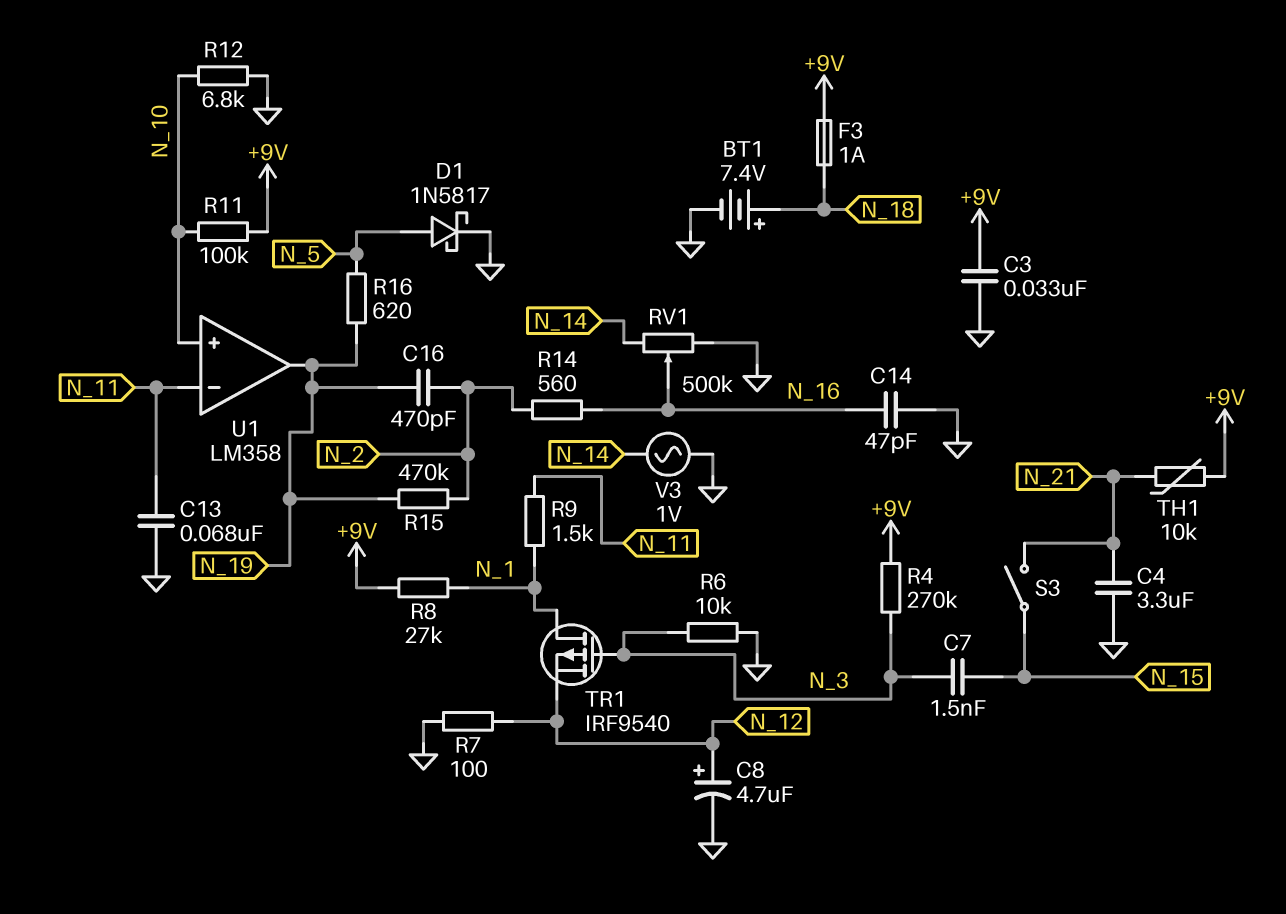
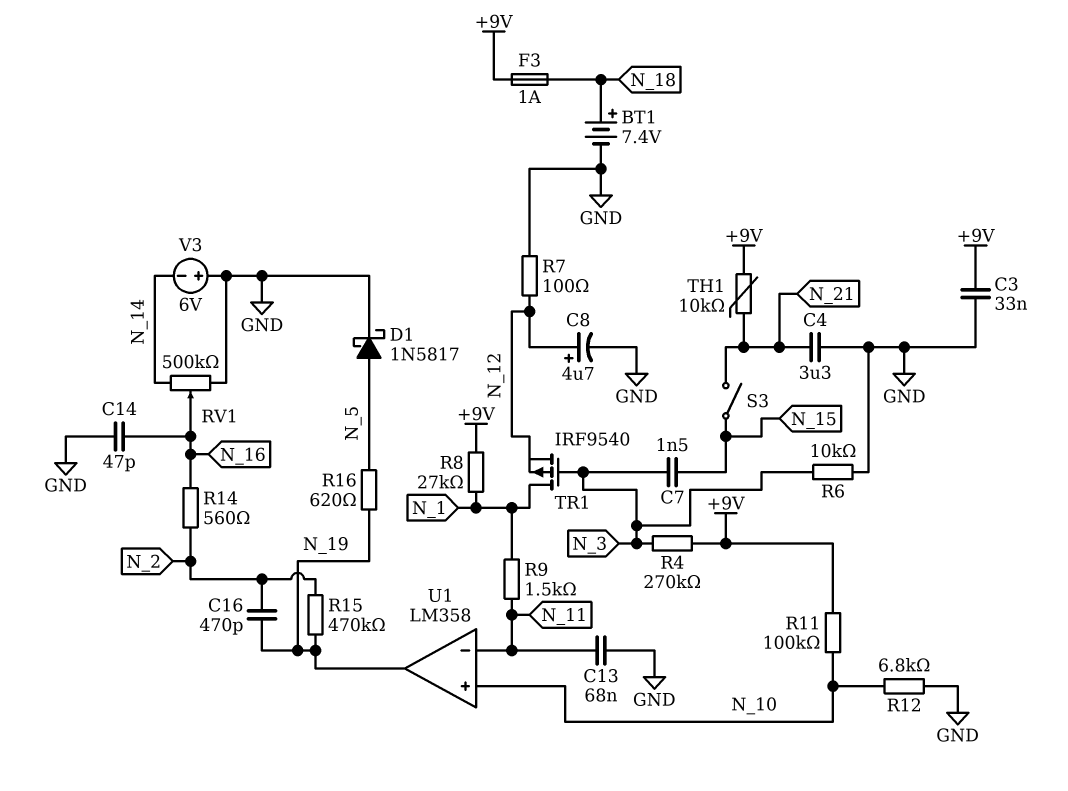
V3: AC 1V (GND, N_14) -> 6V (plus GND, minus N_14)

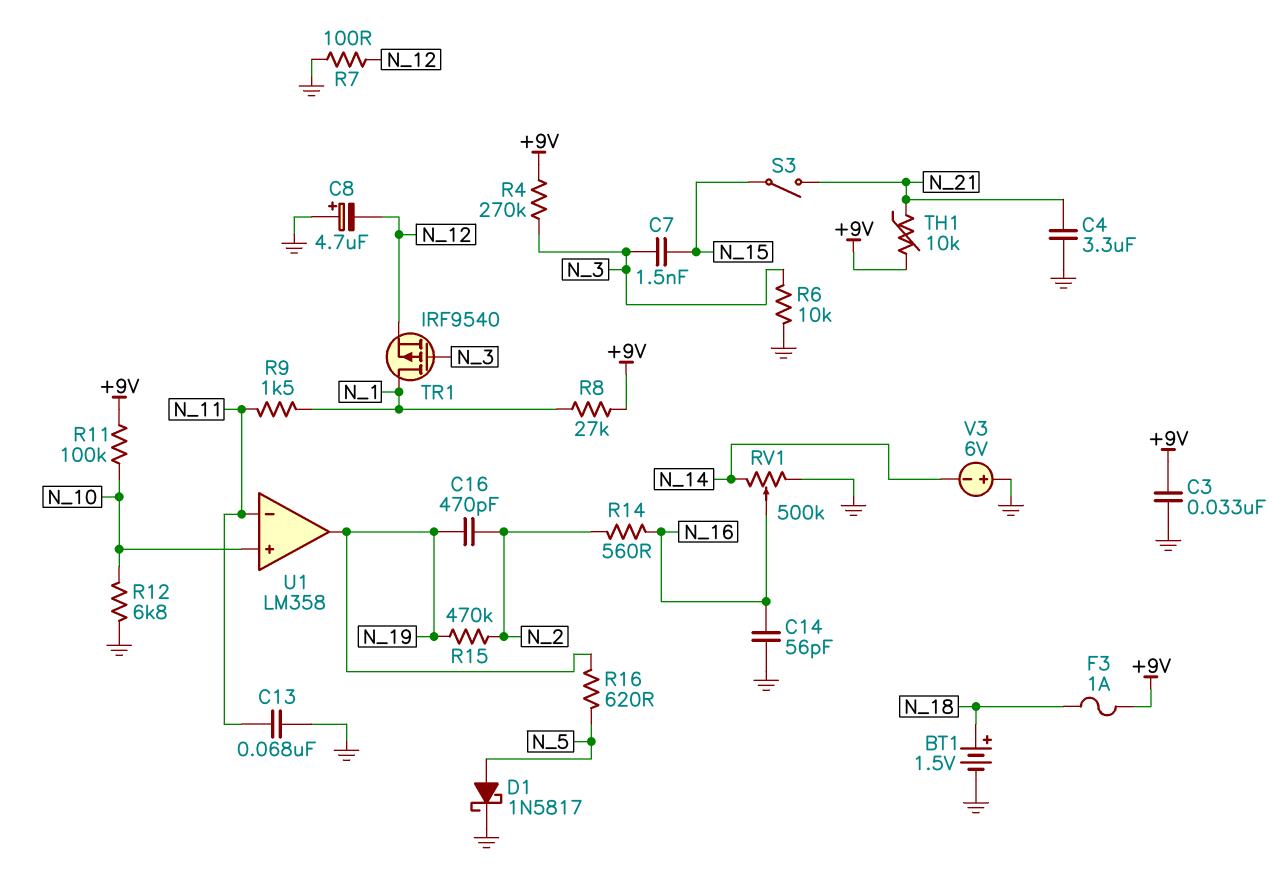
BT1: 7.4V (plus N_18, minus GND) -> 1.5V (plus N_18, minus GND)
C8: 4.7uF (plus N_12, minus GND) -> 4.7uF (plus GND, minus N_12)
C14: 47pF (GND, N_16) -> 56pF (GND, N_16)

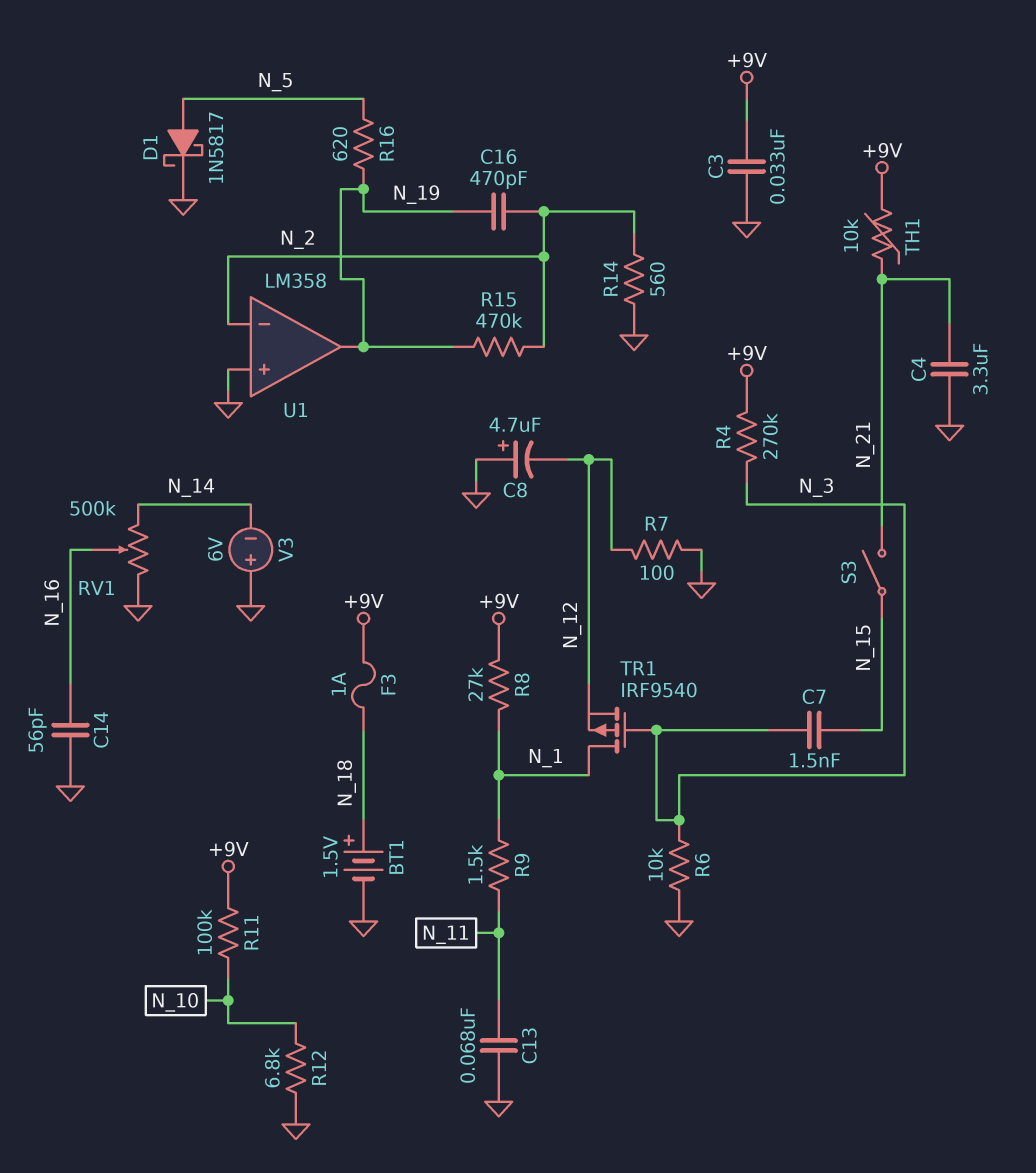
R14: 560 (N_2, N_16) -> 560 (GND, N_2)
U1 pin in+: N_10 -> GND
U1 pin in-: N_11 -> N_2

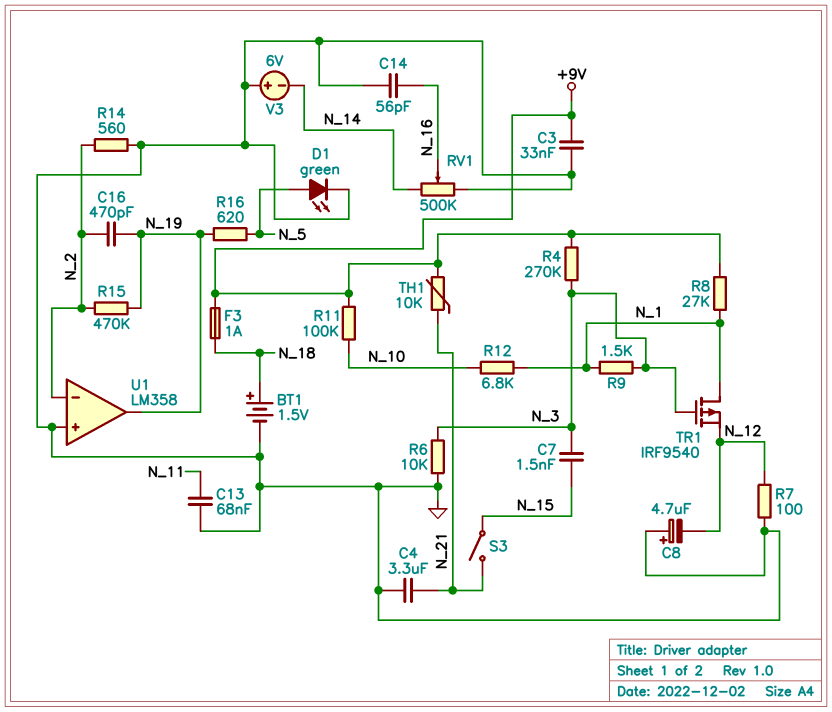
D1: schottky 1N5817 (A N_5, K GND) -> LED green (A N_5, K GND)
R9: 1.5k (N_1, N_11) -> 1.5k (N_1, N_3)
R12: 6.8k (GND, N_10) -> 6.8k (N_1, N_10)

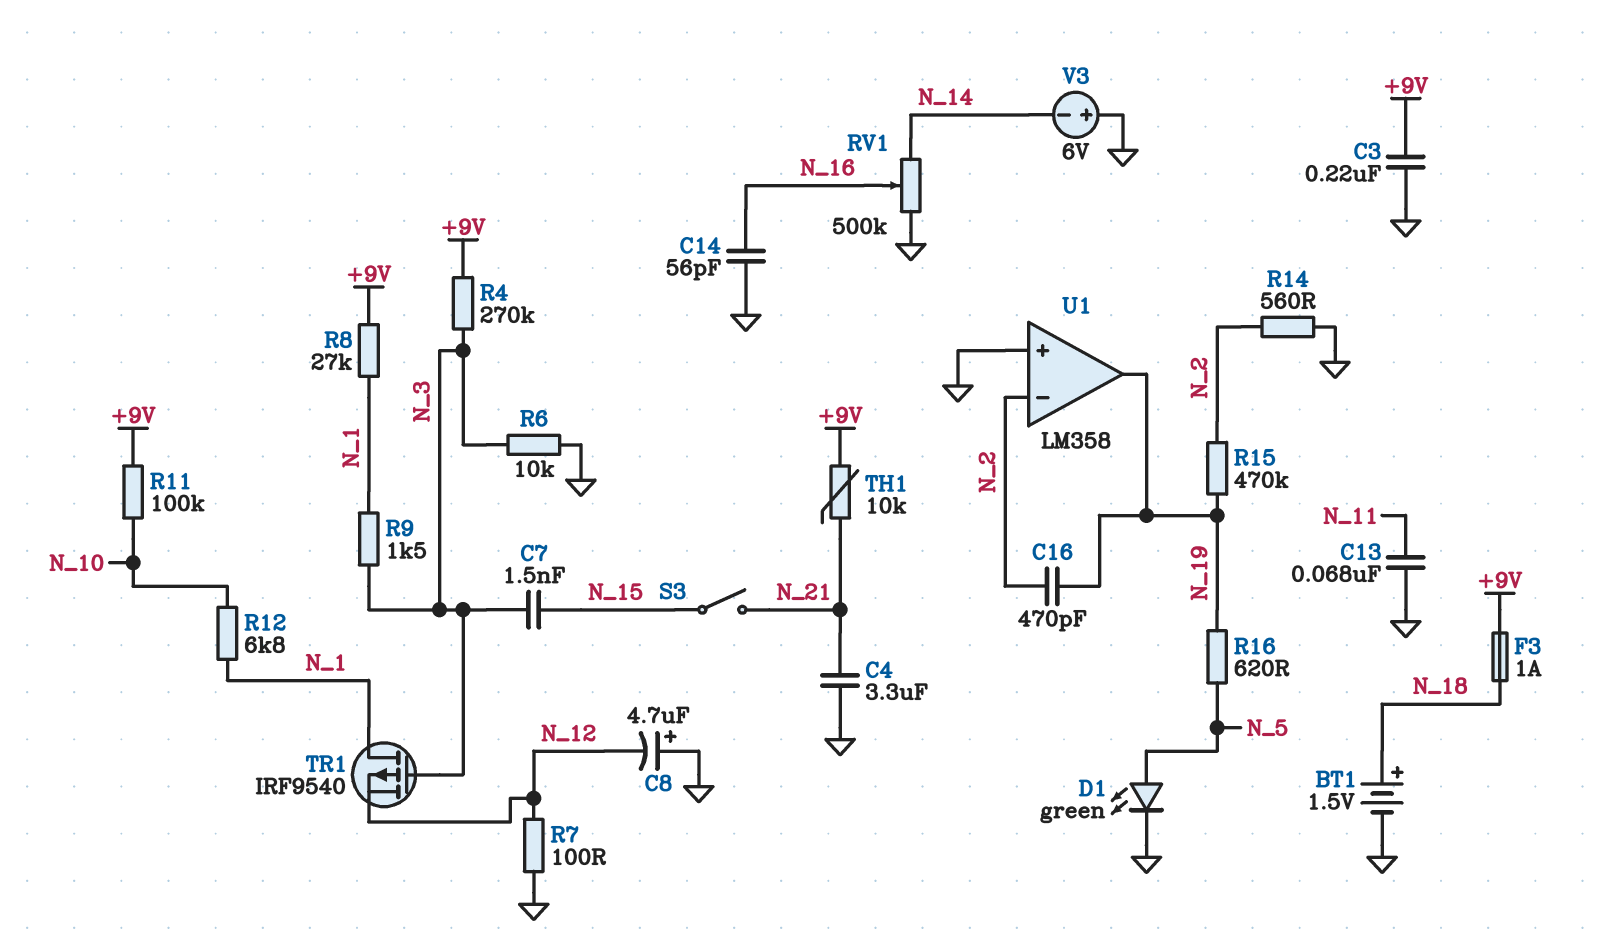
C3: 33nF (+9V, GND) -> 220nF (+9V, GND)

